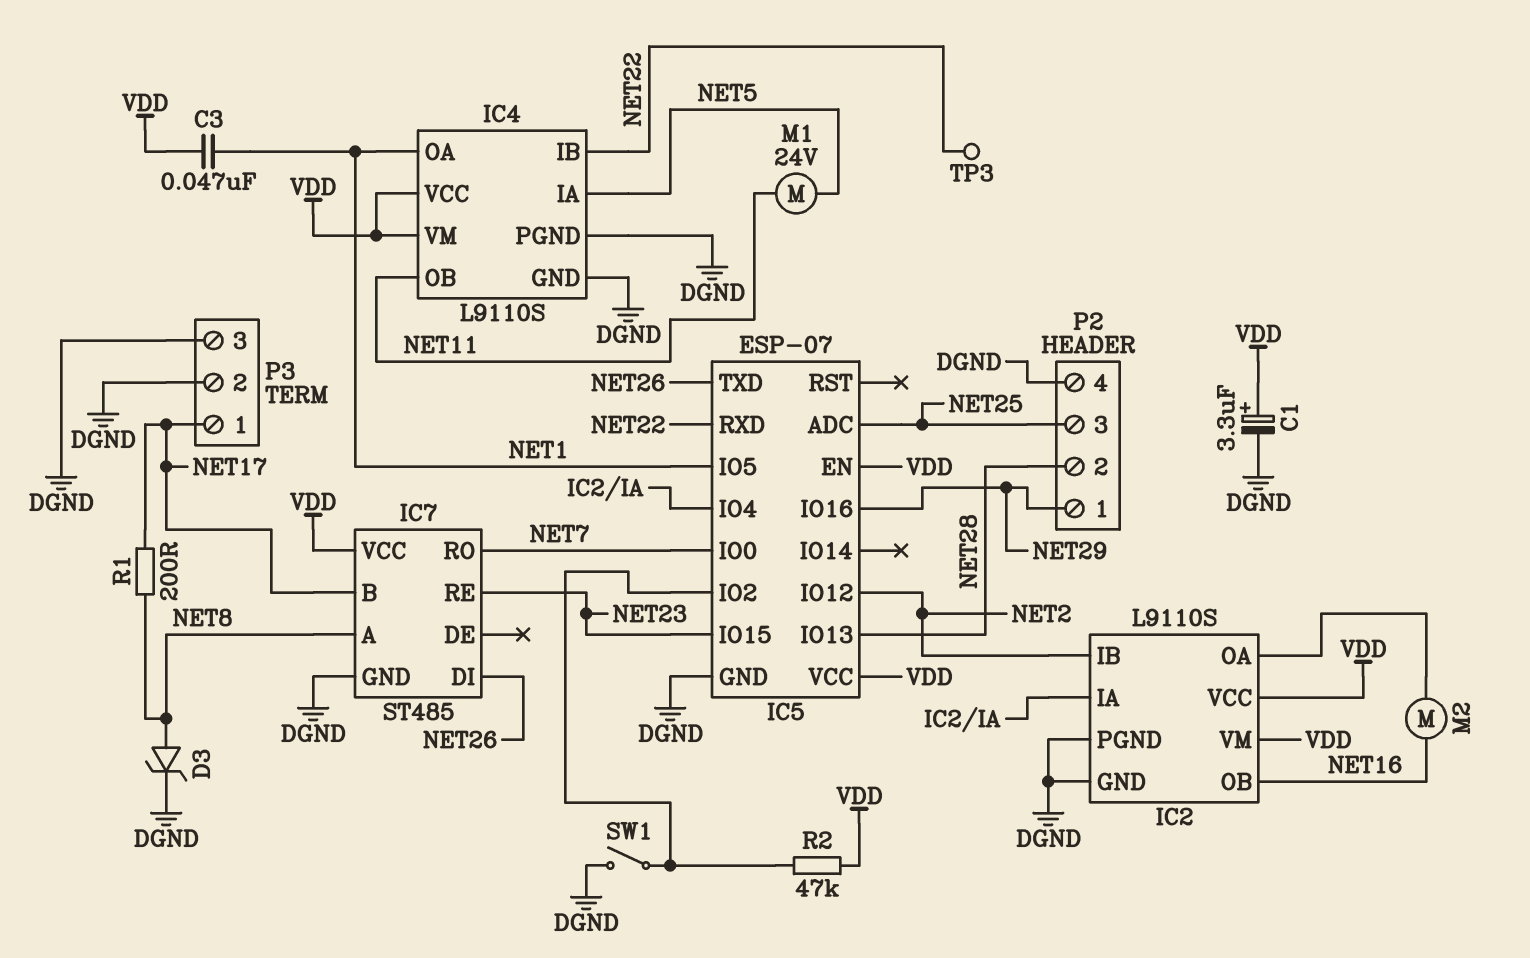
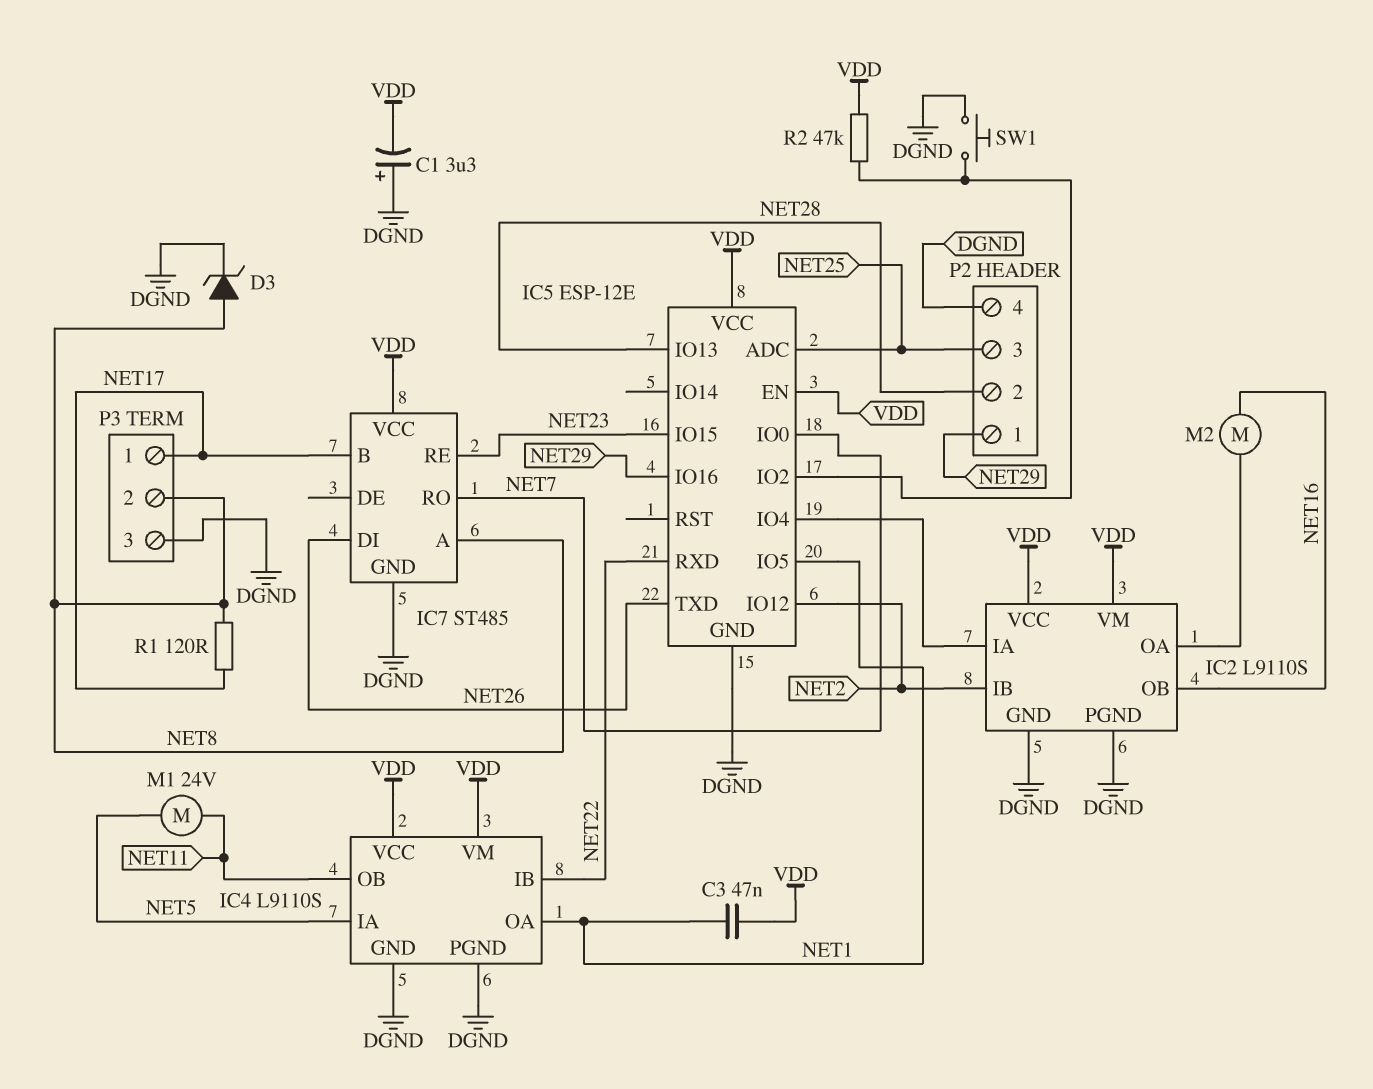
C1: 3.3uF (plus VDD, minus DGND) -> 3.3uF (plus DGND, minus VDD)
IC5: ESP-07 -> ESP-12E
P3 pin 2: DGND -> NET8
R1: 200 (NET8, NET17) -> 120 (NET8, NET17)
SW1: switch (DGND, IC5/IO2) -> button (DGND, IC5/IO2)
TP3: test point (NET22) -> none

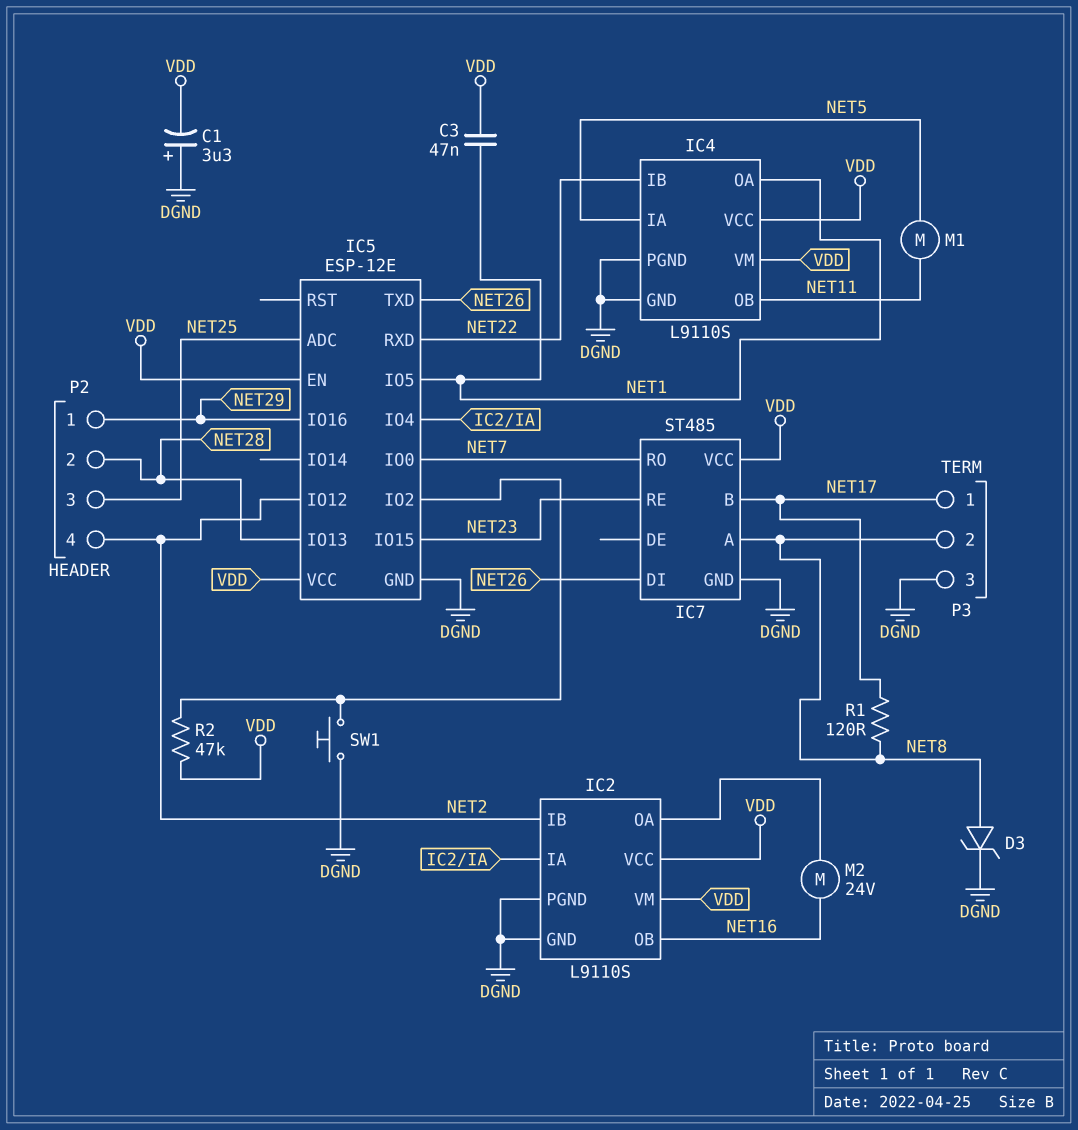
M1: motor 24V (NET5, NET11) -> motor (NET5, NET11)
M2: motor (IC2/OA, NET16) -> motor 24V (IC2/OA, NET16)
P2 pin 4: DGND -> NET2

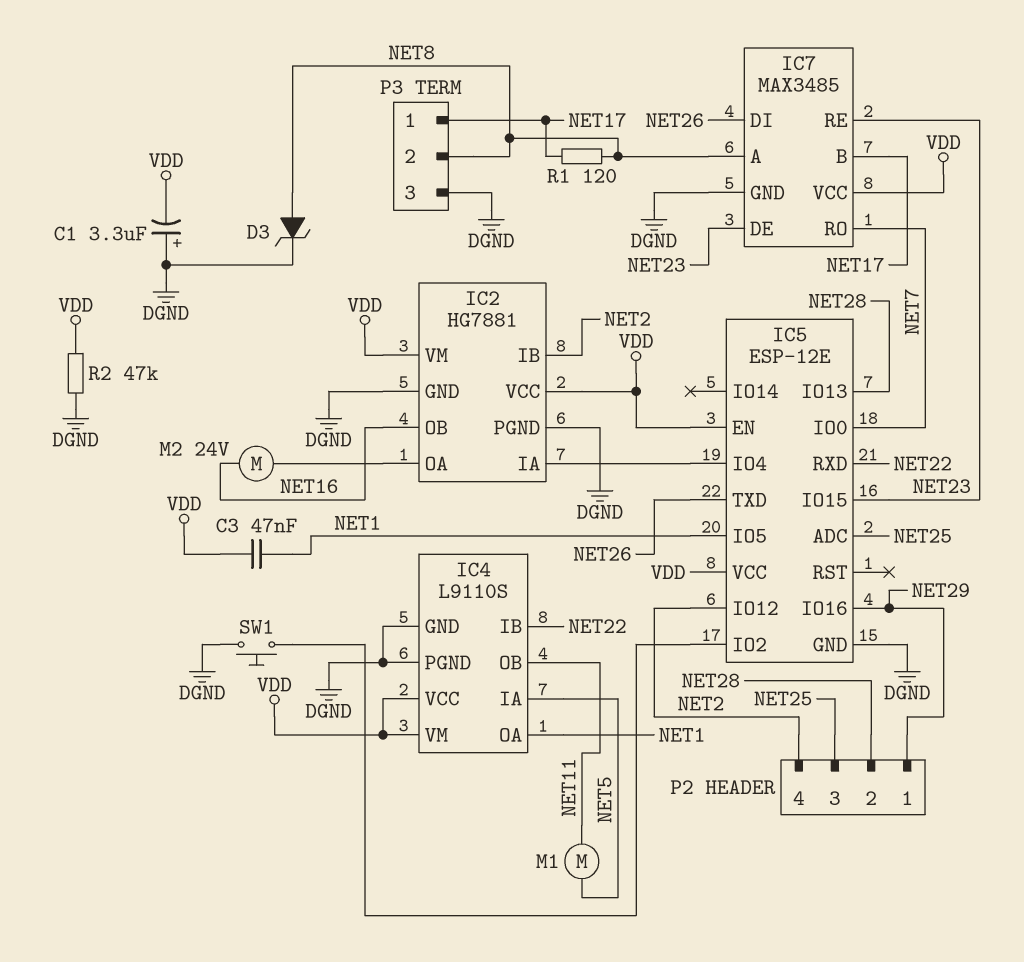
IC2: L9110S -> HG7881
IC7: ST485 -> MAX3485
IC7 pin DE: none -> NET23
R2: 47k (IC5/IO2, VDD) -> 47k (DGND, VDD)

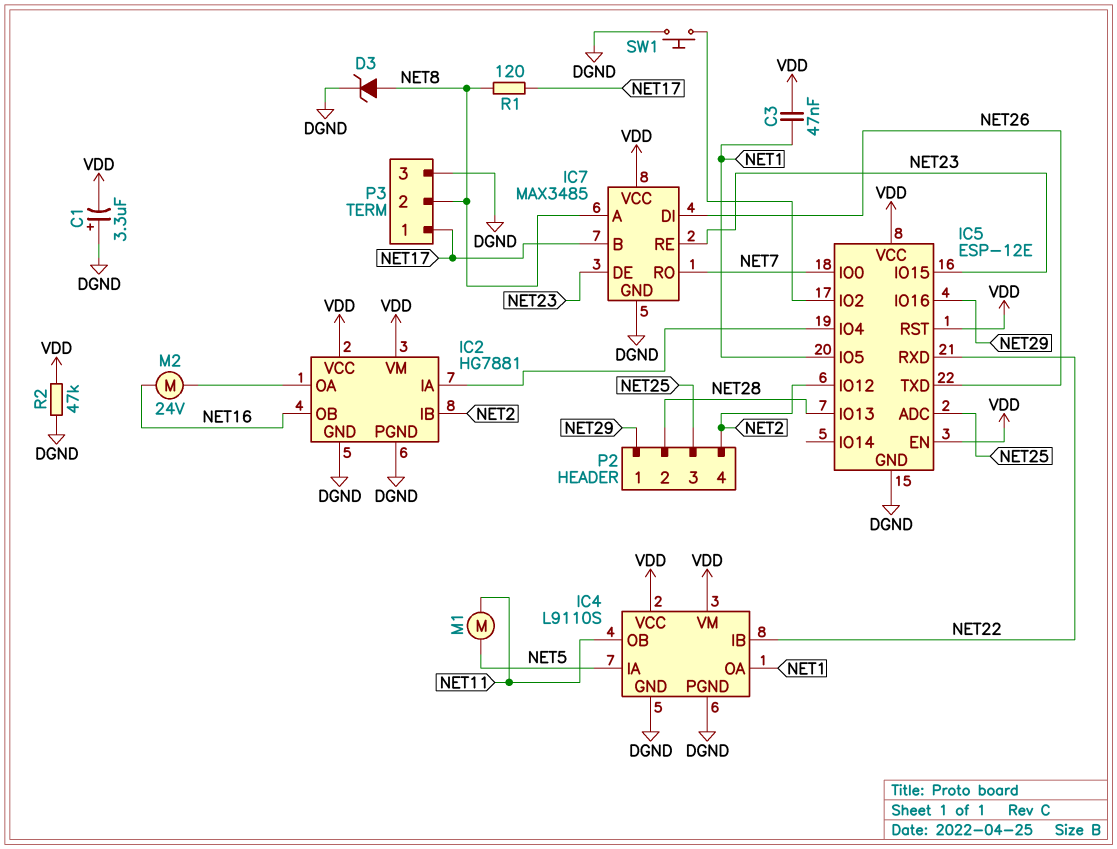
IC5 pin RST: none -> VDD

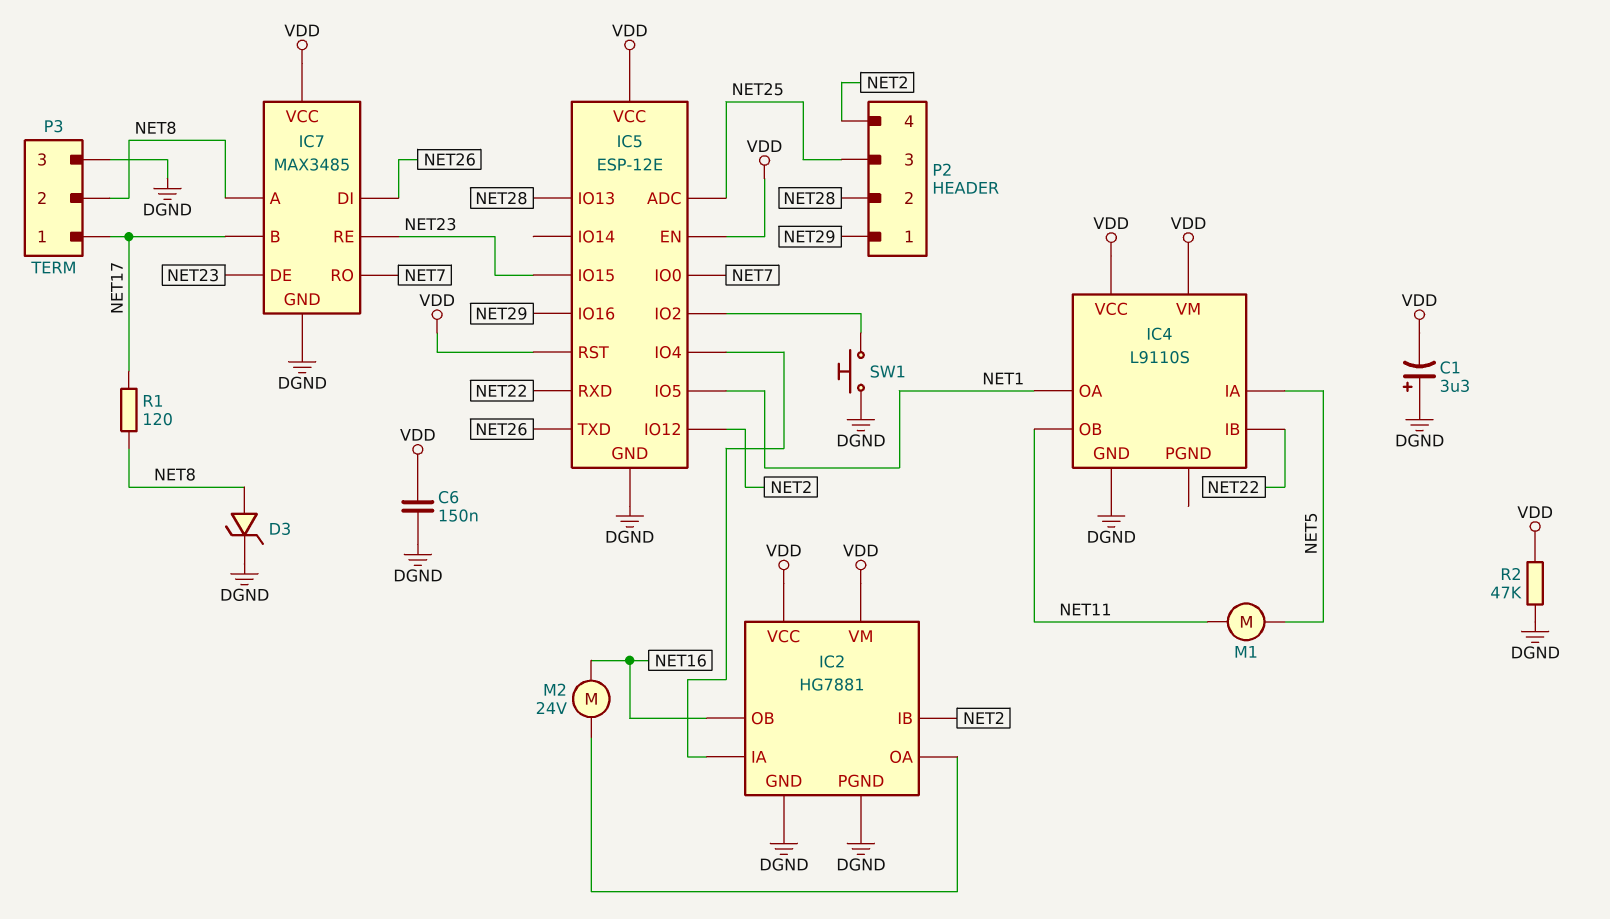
C3: 47nF (NET1, VDD) -> none
C6: none -> 150nF (DGND, VDD)
IC4 pin PGND: DGND -> none

